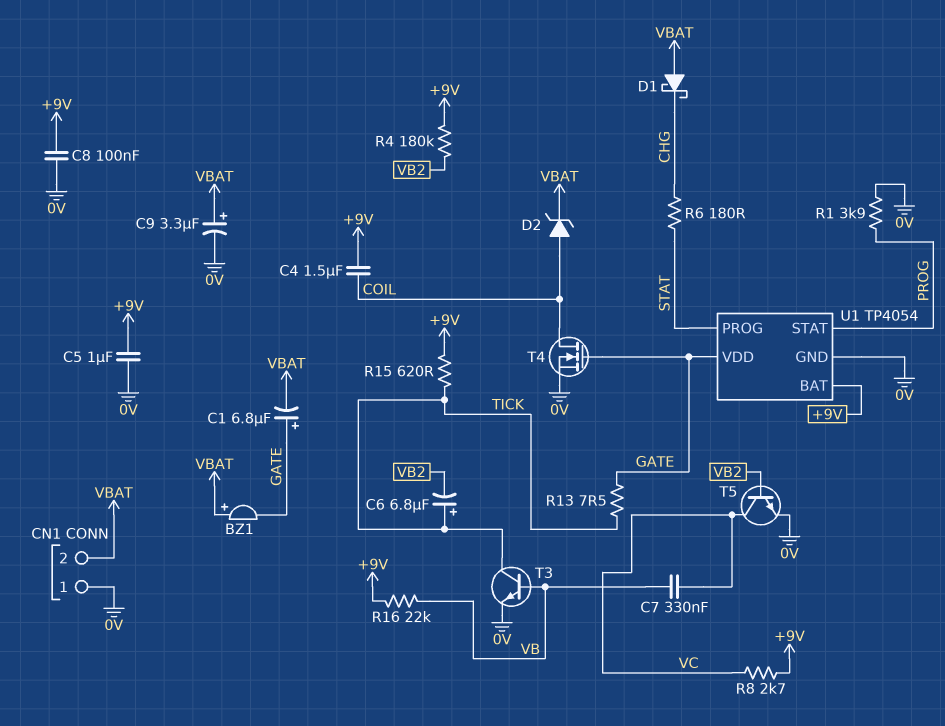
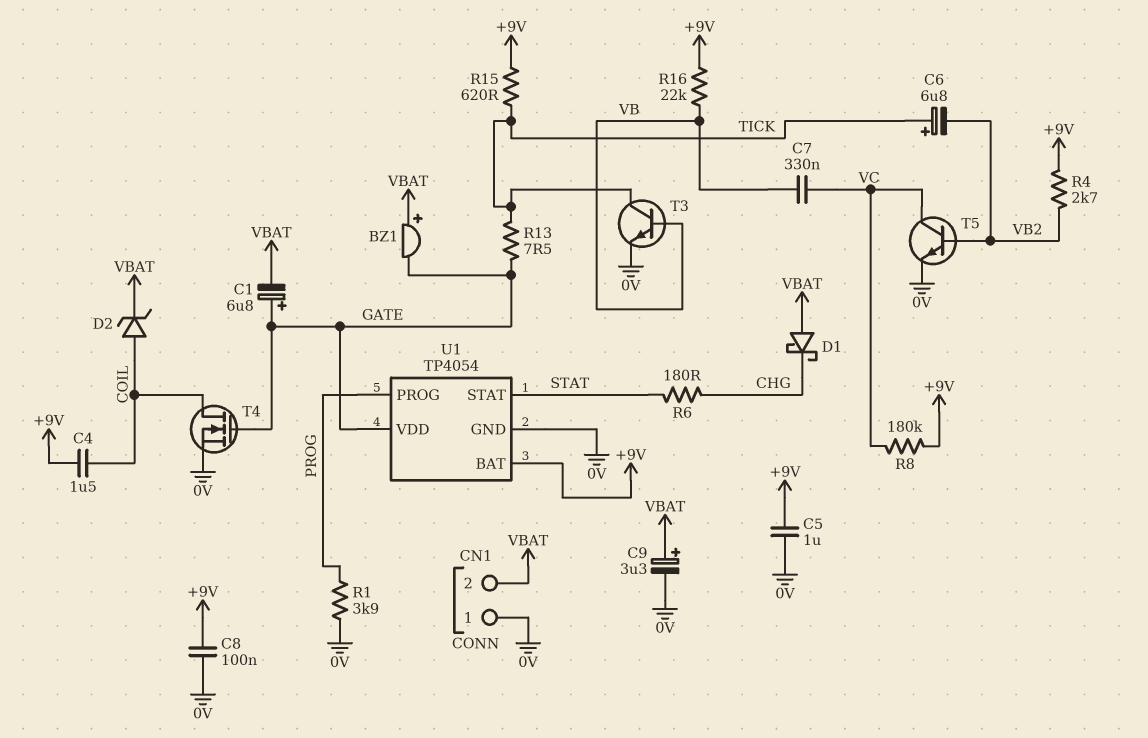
R4: 180k (+9V, VB2) -> 2.7k (+9V, VB2)
R8: 2.7k (+9V, VC) -> 180k (+9V, VC)
U1 pin PROG: STAT -> PROG
U1 pin STAT: PROG -> STAT

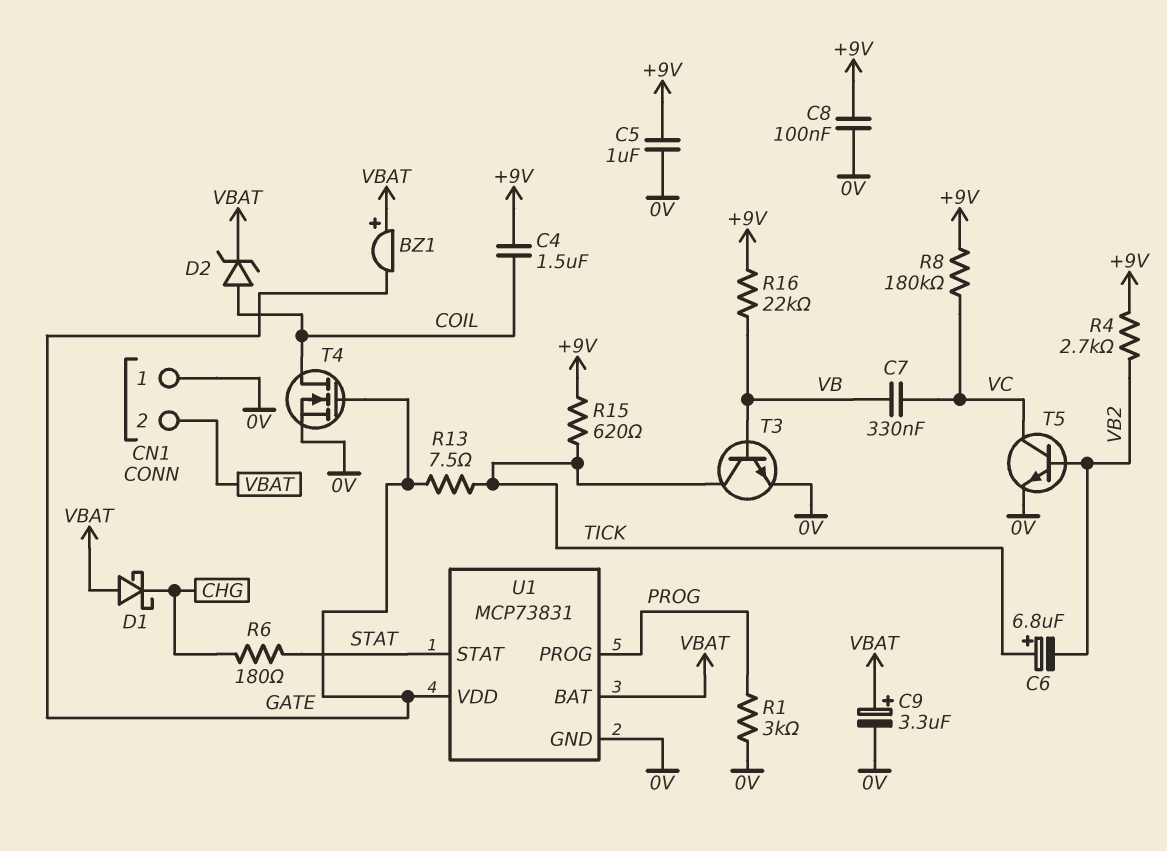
C1: 6.8uF (plus GATE, minus VBAT) -> none
R1: 3.9k (0V, PROG) -> 3k (0V, PROG)
U1: TP4054 -> MCP73831
U1 pin BAT: +9V -> VBAT

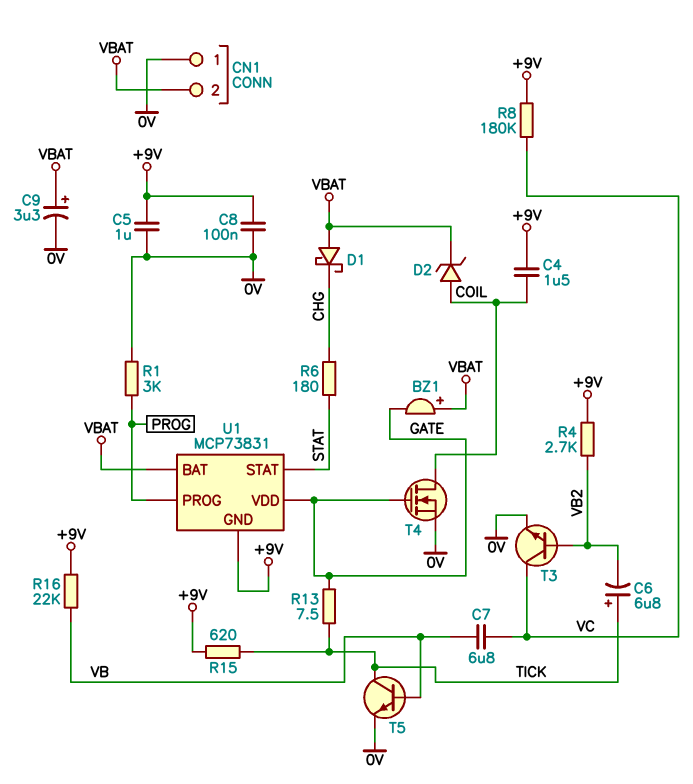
C7: 330nF (VB, VC) -> 6.8uF (VB, VC)
T3: NPN (B VB, C TICK, E 0V) -> NPN (B VB2, C VC, E 0V)
T5: NPN (B VB2, C VC, E 0V) -> NPN (B VB, C TICK, E 0V)
U1 pin GND: 0V -> +9V

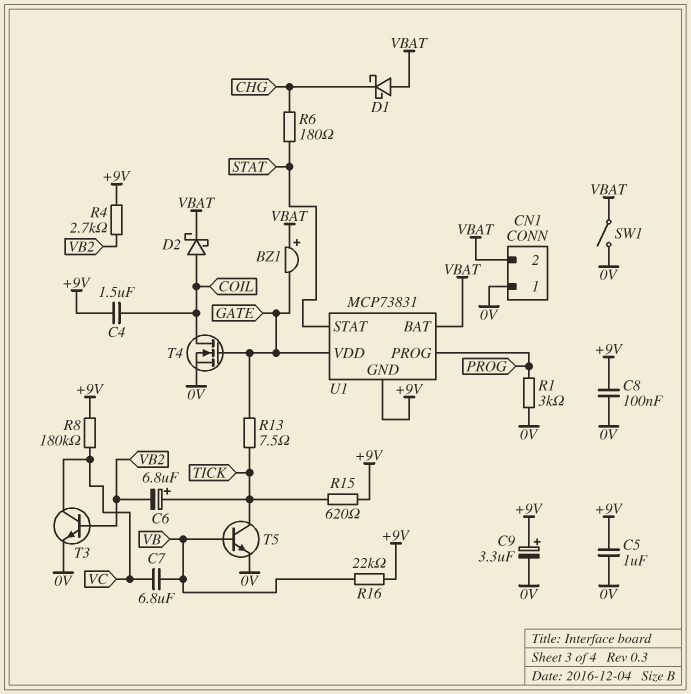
C9: 3.3uF (plus VBAT, minus 0V) -> 3.3uF (plus +9V, minus 0V)
D2: zener (A COIL, K VBAT) -> schottky (A COIL, K VBAT)
SW1: none -> switch (0V, VBAT)

